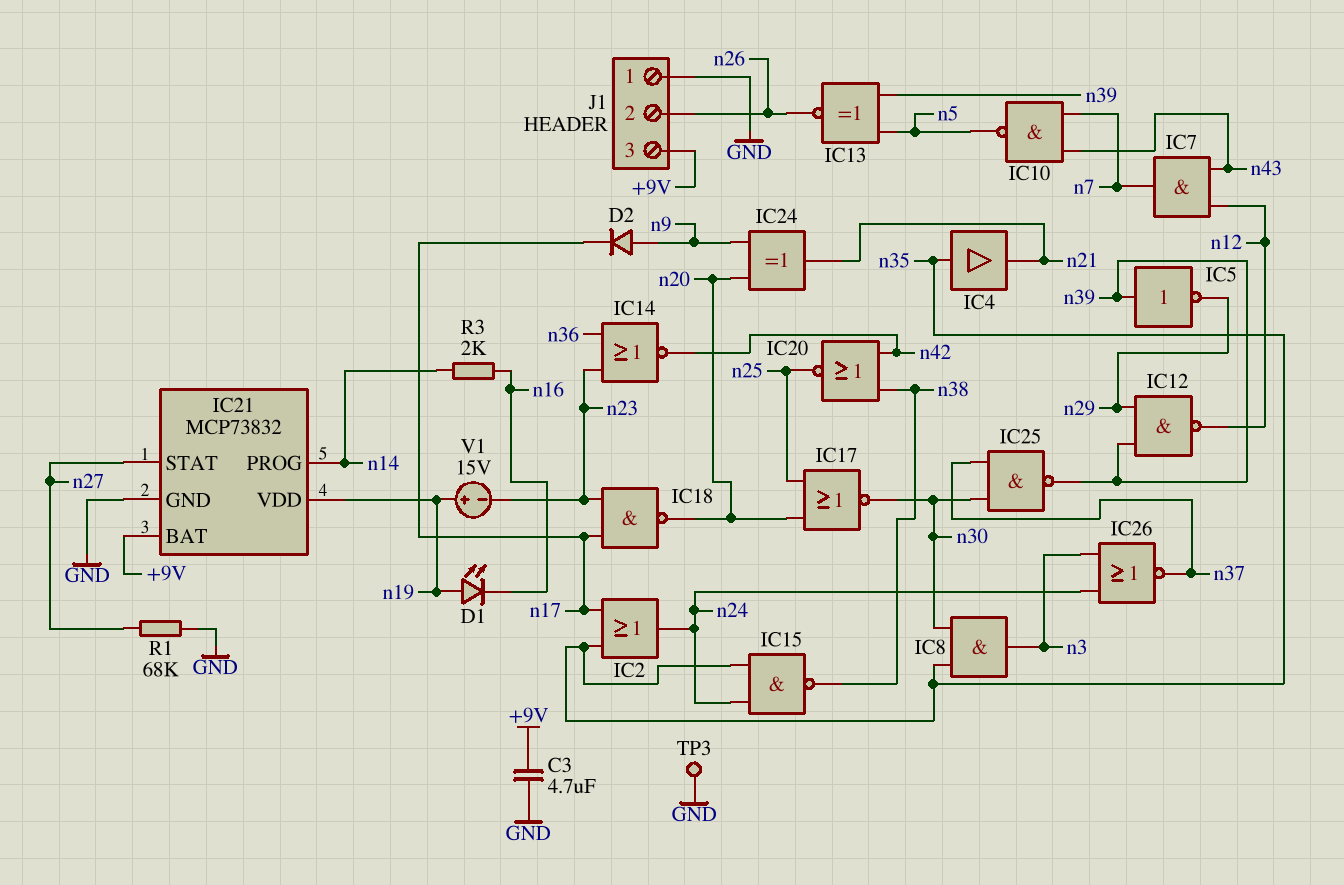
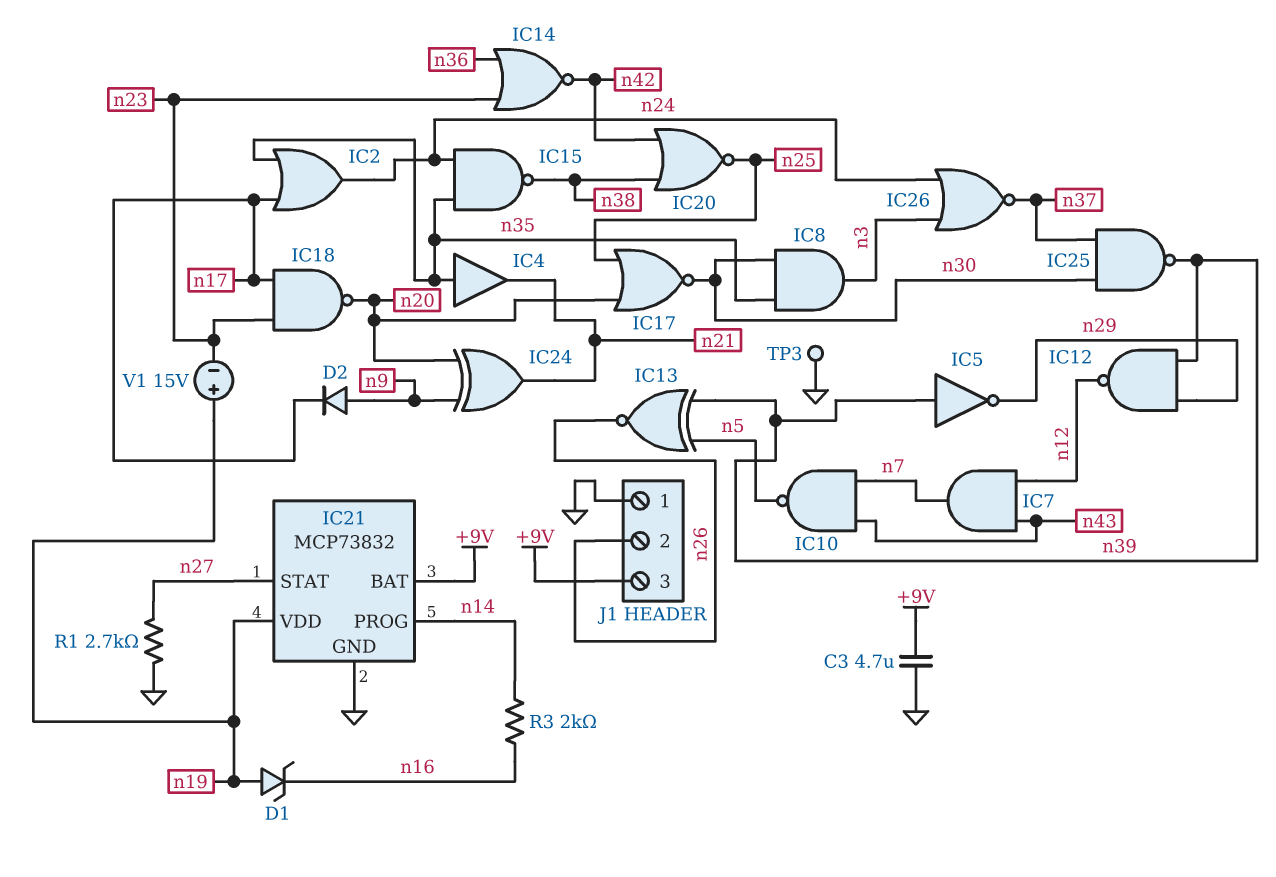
D1: LED (A n19, K n16) -> zener (A n19, K n16)
R1: 68k (GND, n27) -> 2.7k (GND, n27)

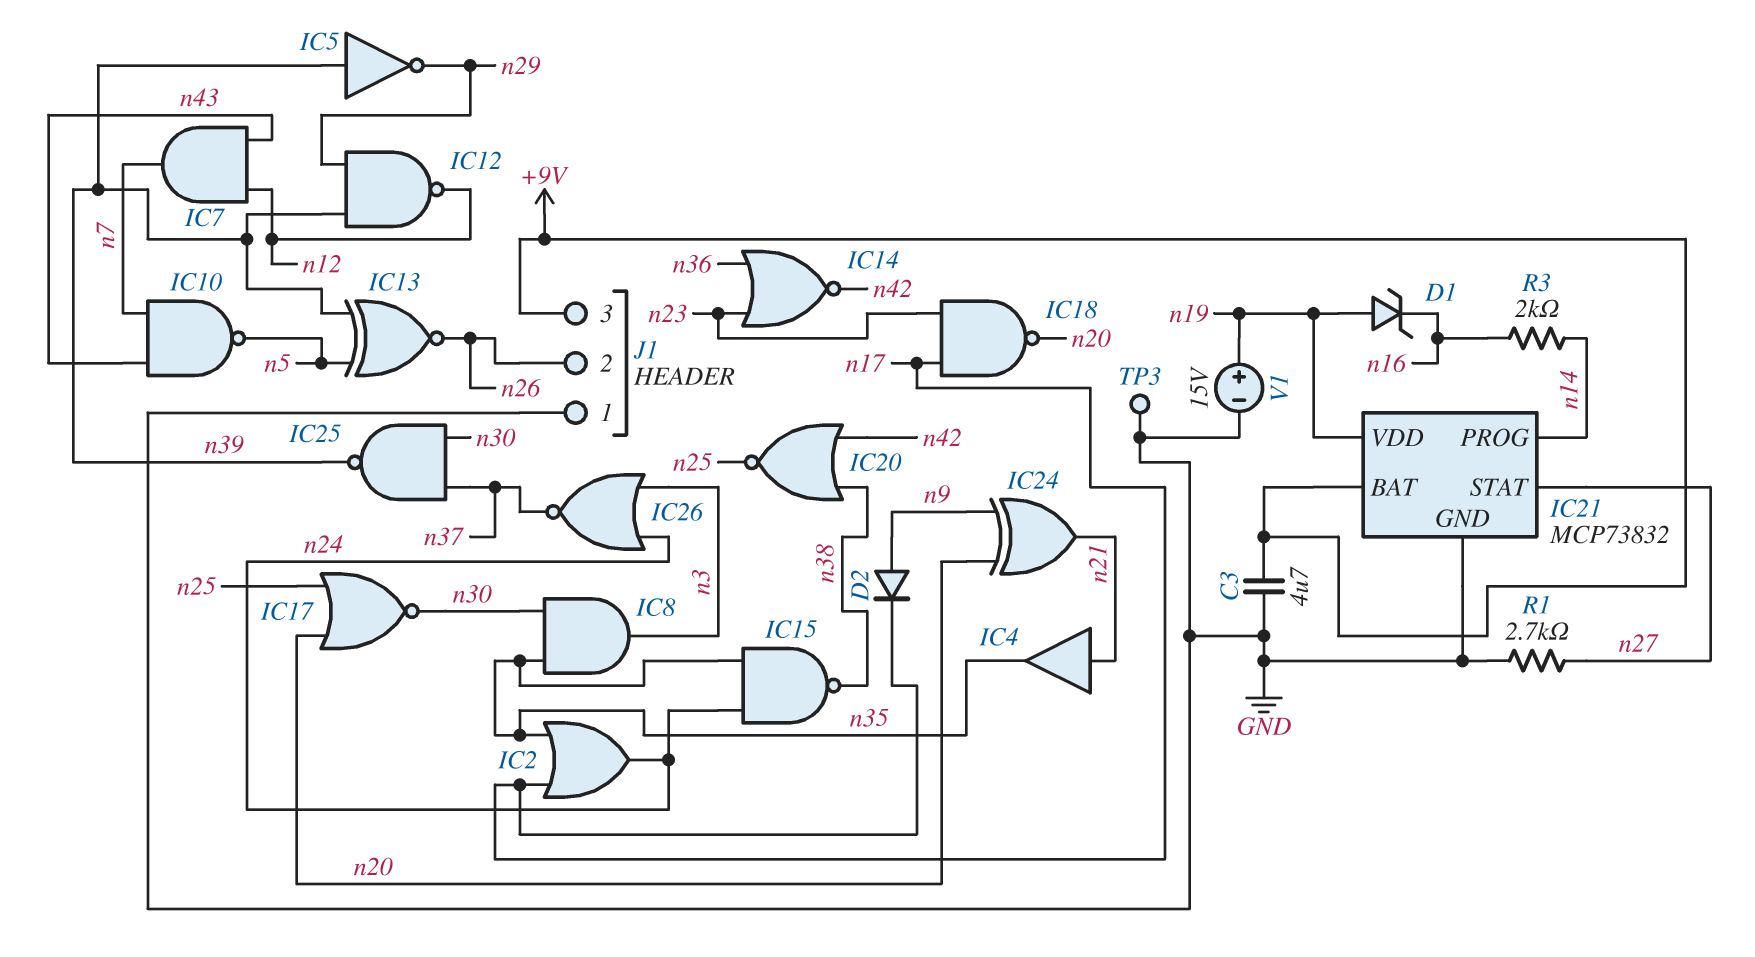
IC4: buffer (in n35, out n21) -> buffer (in n21, out n35)
V1: 15V (plus n19, minus n23) -> 15V (plus n19, minus GND)

